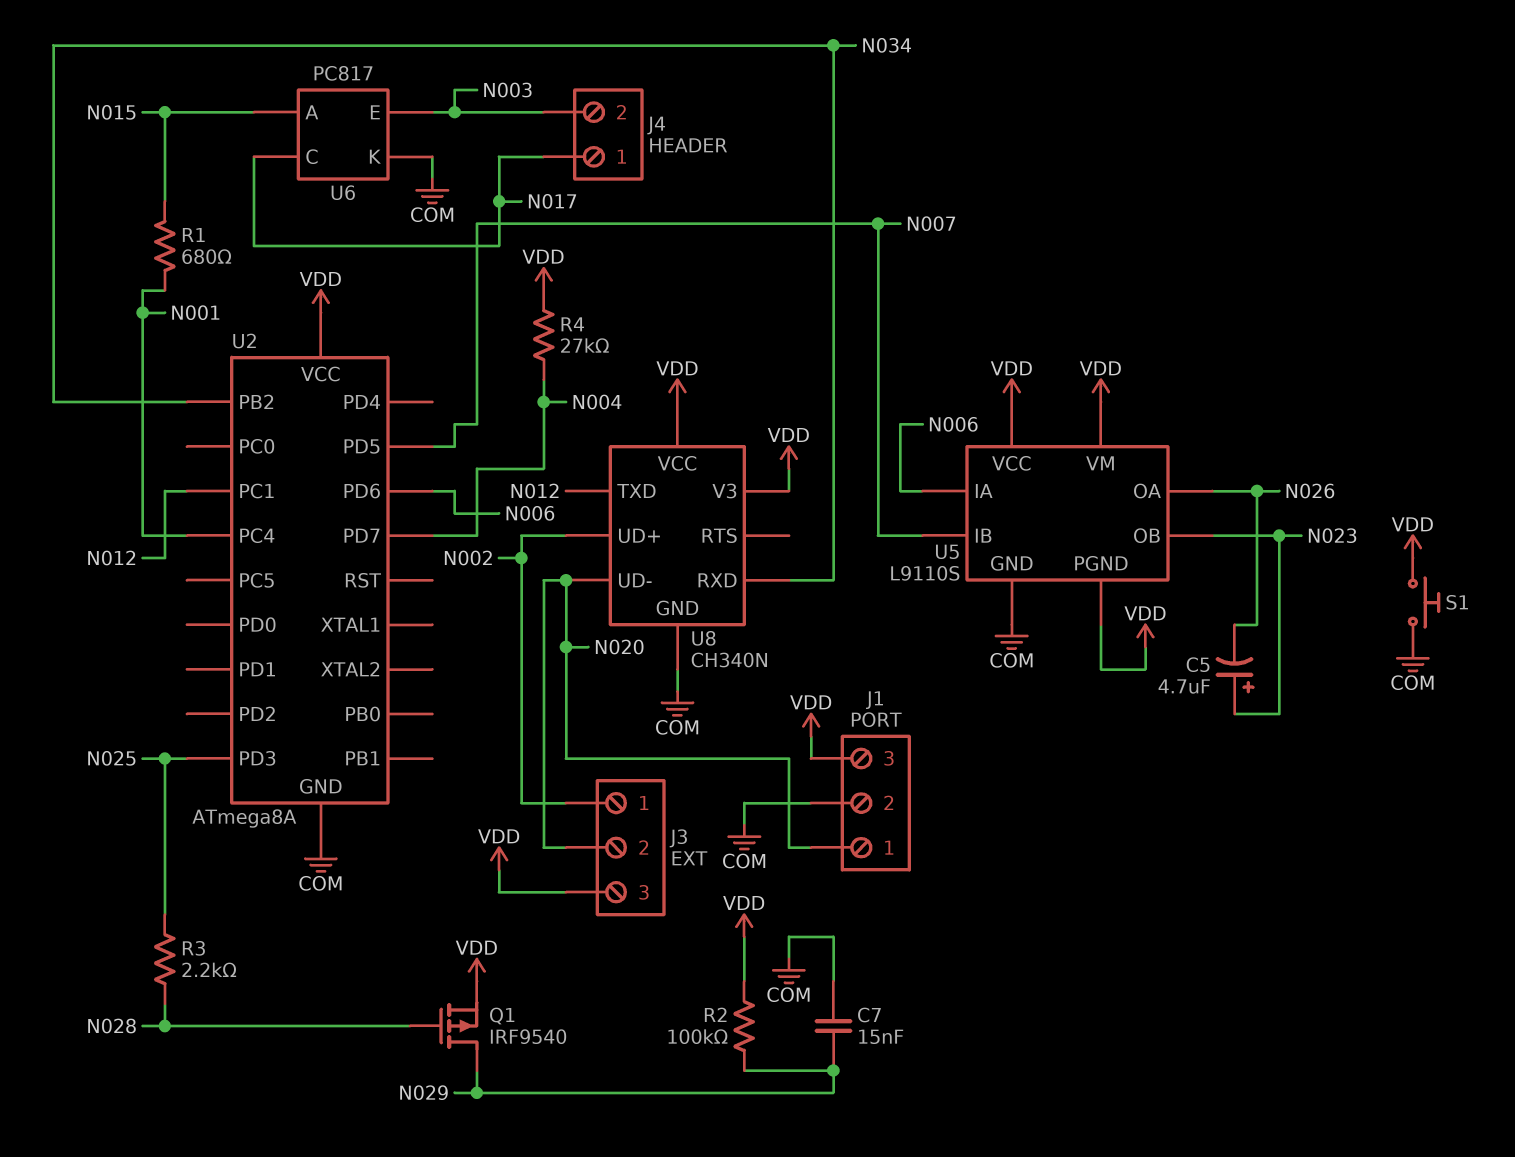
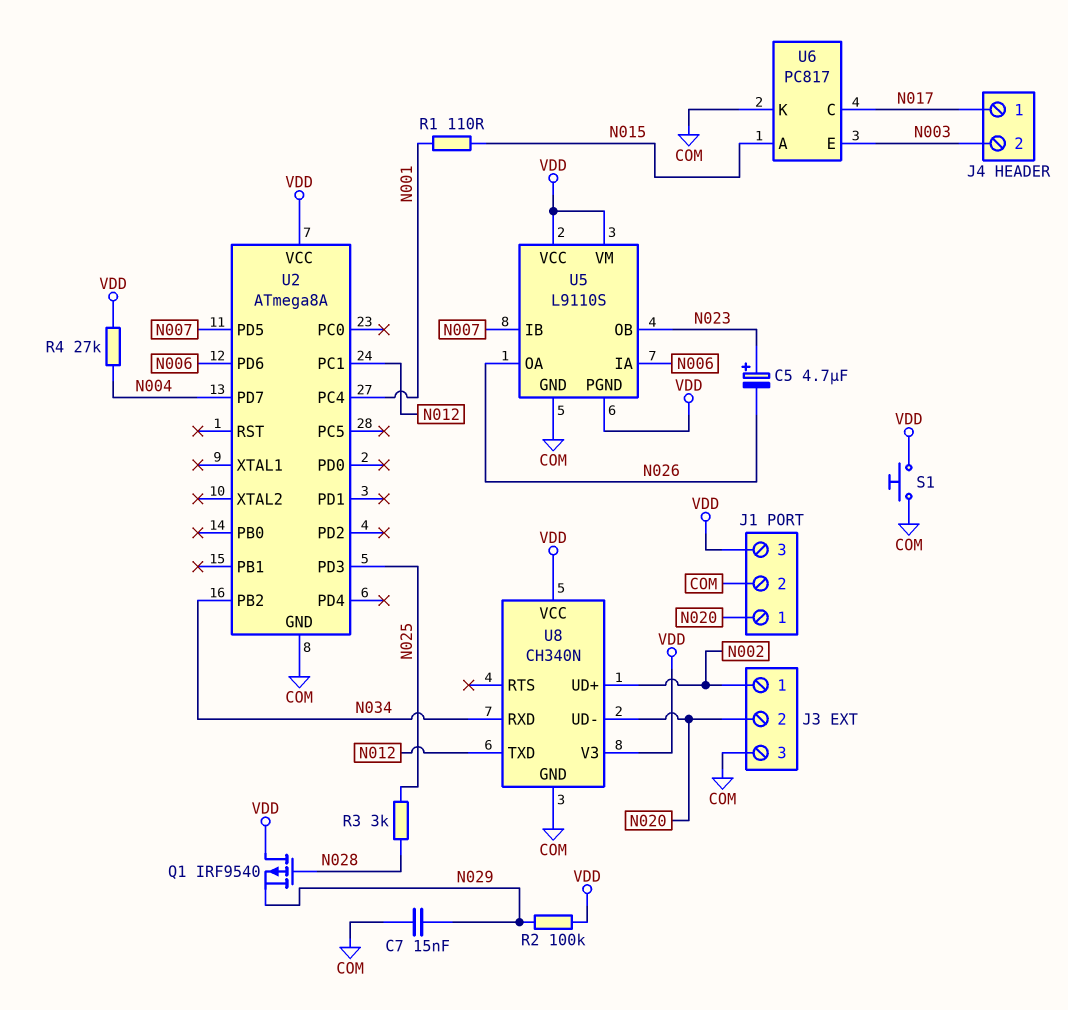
J3 pin 3: VDD -> COM
Q1: PMOS IRF9540 (G N028, D N029, S VDD) -> PMOS IRF9540 (G N028, D VDD, S N029)
R1: 680 (N001, N015) -> 110 (N001, N015)
R3: 2.2k (N025, N028) -> 3k (N025, N028)

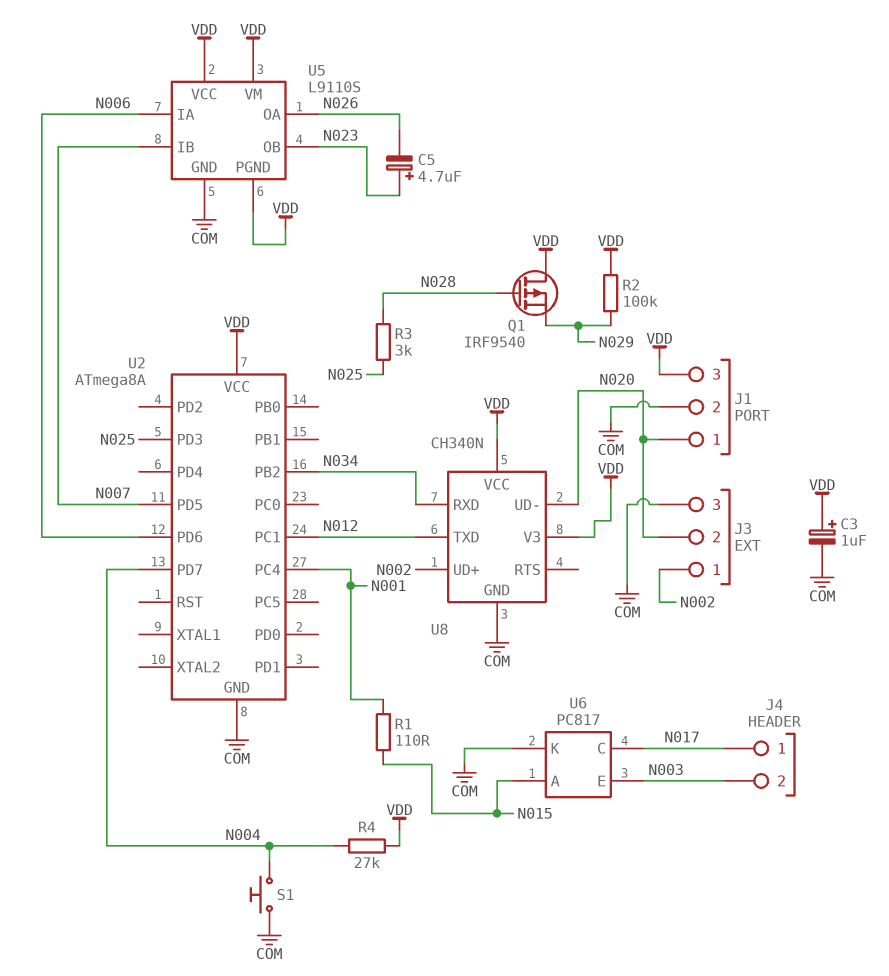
C3: none -> 1uF (plus VDD, minus COM)
C7: 15nF (COM, N029) -> none
S1: button (COM, VDD) -> button (COM, N004)

